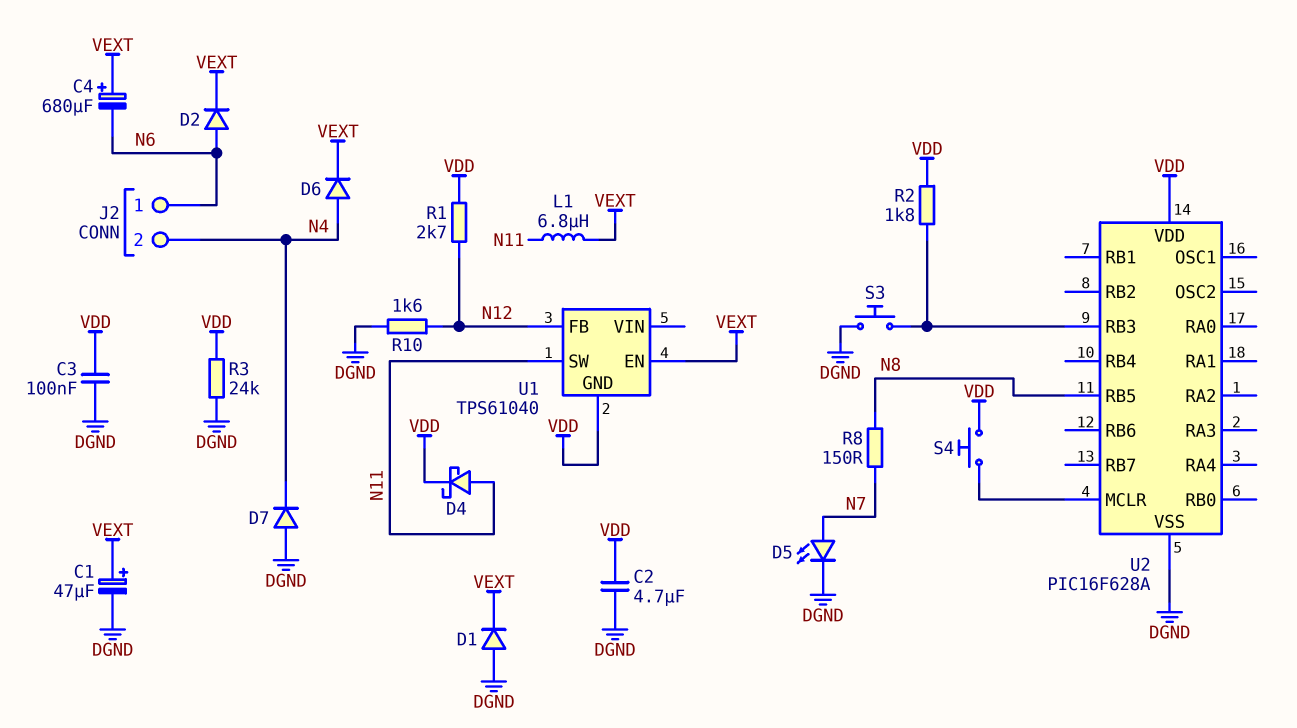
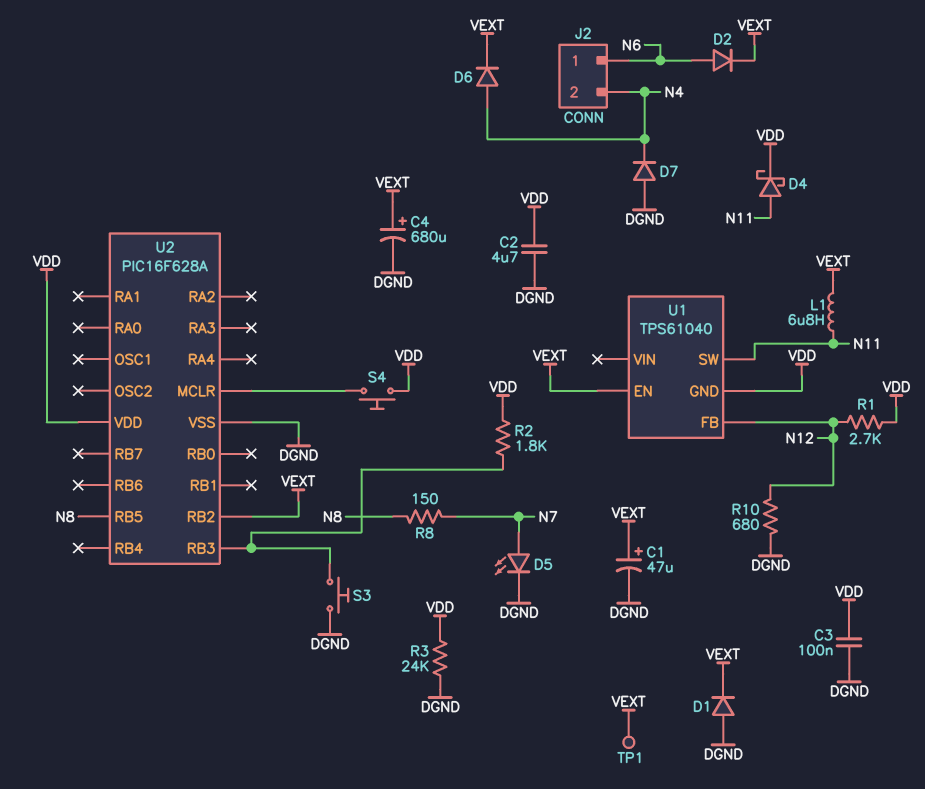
C4: 680uF (plus VEXT, minus N6) -> 680uF (plus VEXT, minus DGND)
R10: 1.6k (DGND, N12) -> 680 (DGND, N12)
TP1: none -> test point (VEXT)
U2 pin RB2: none -> VEXT

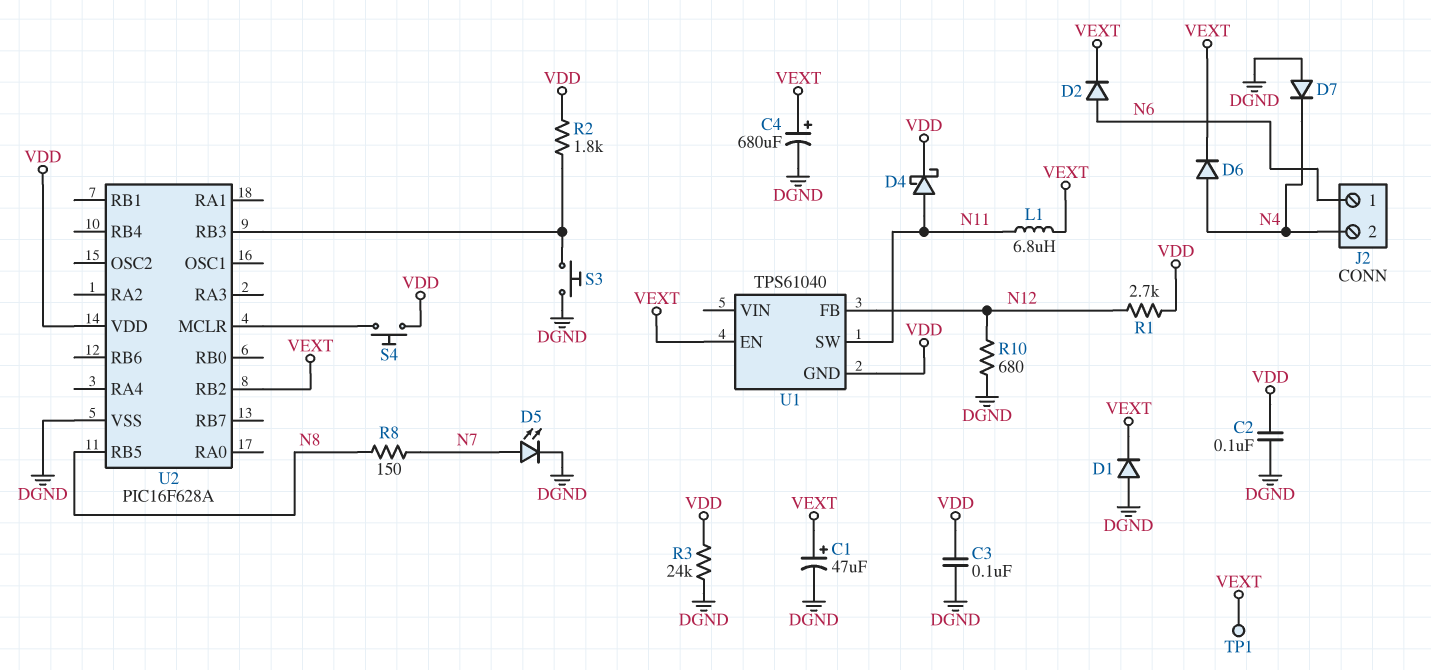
C2: 4.7uF (DGND, VDD) -> 100nF (DGND, VDD)

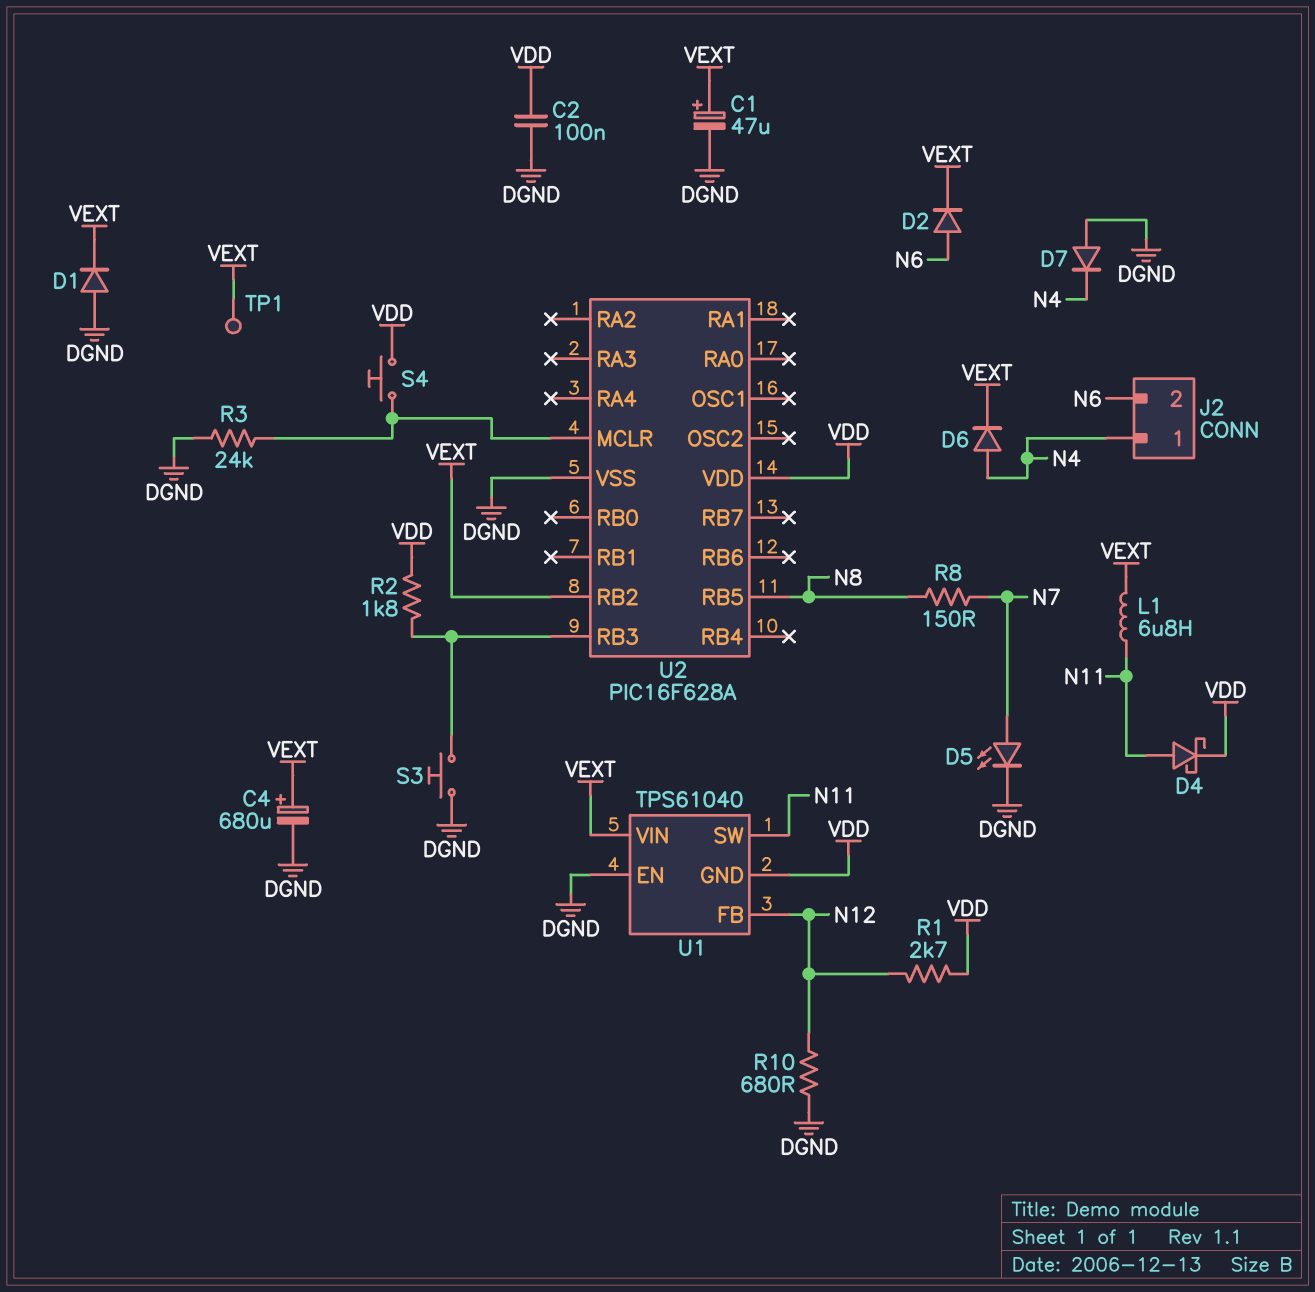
C3: 100nF (DGND, VDD) -> none
J2 pin 1: N6 -> N4
J2 pin 2: N4 -> N6
R3: 24k (DGND, VDD) -> 24k (DGND, U2/MCLR)
U1 pin EN: VEXT -> DGND
U1 pin VIN: none -> VEXT

